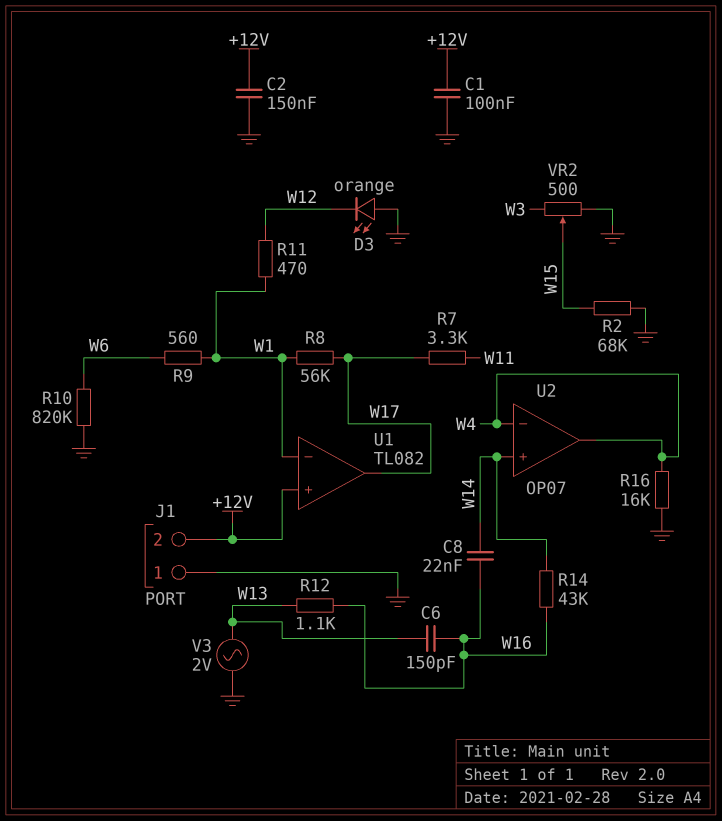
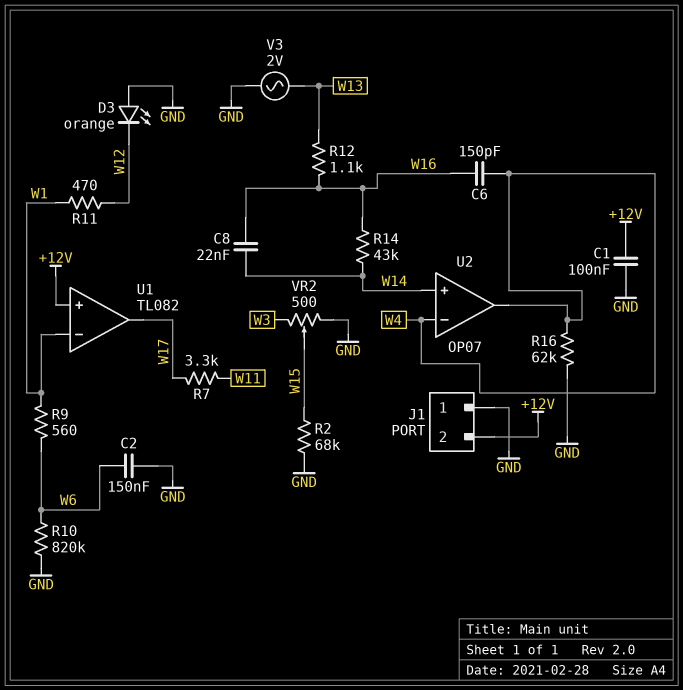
C2: 150nF (+12V, GND) -> 150nF (GND, W6)
C6: 150pF (W13, W16) -> 150pF (W4, W16)
R8: 56k (W1, W17) -> none
R16: 16k (GND, W4) -> 62k (GND, W4)

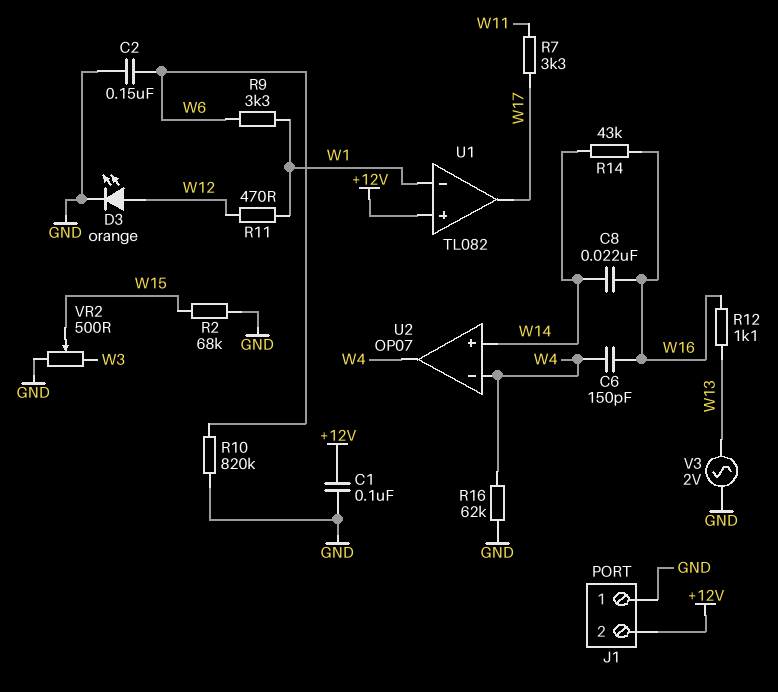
D3: LED orange (A GND, K W12) -> LED orange (A W12, K GND)
R9: 560 (W1, W6) -> 3.3k (W1, W6)

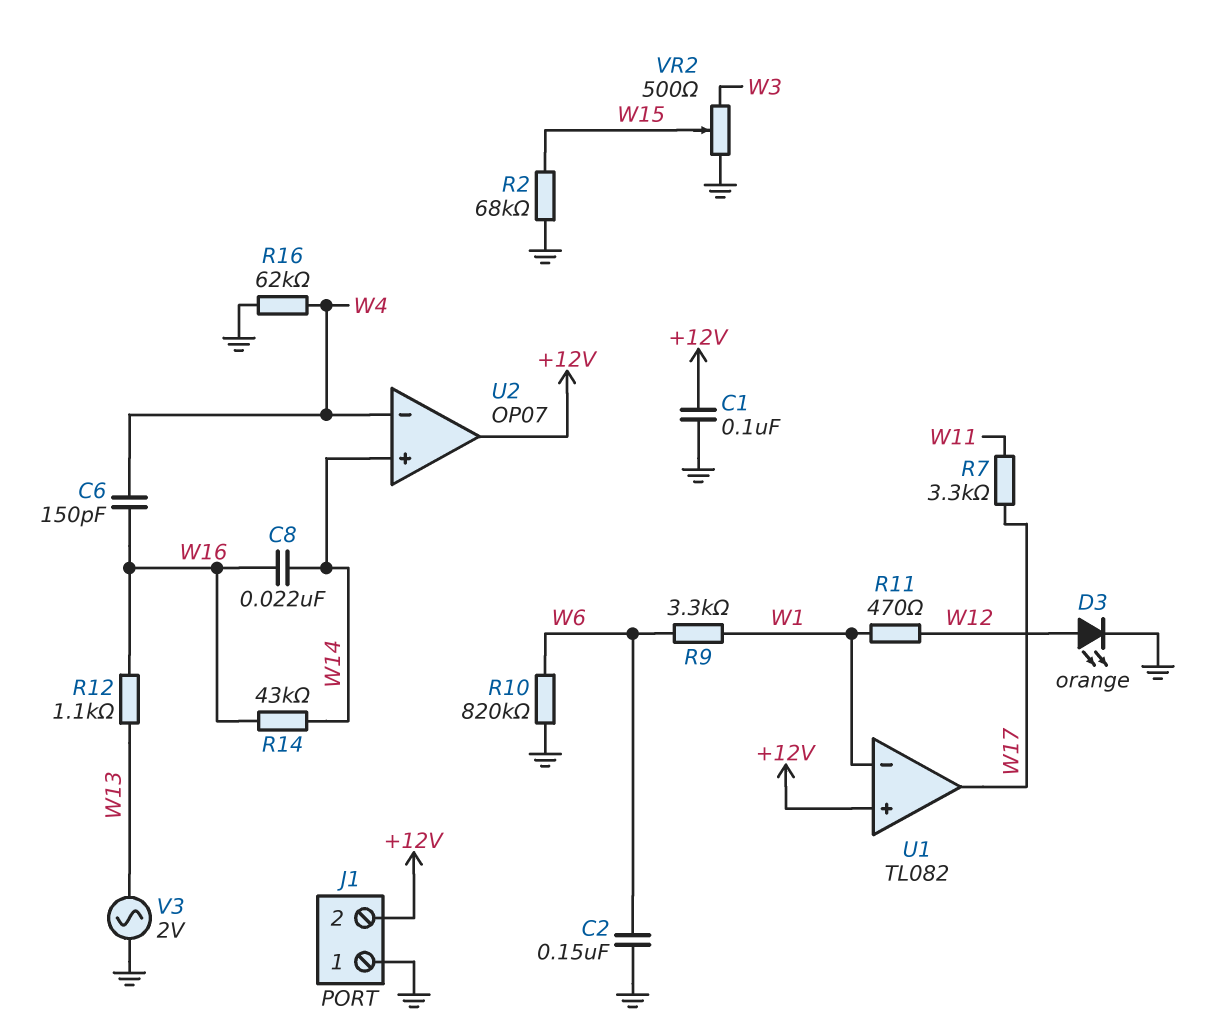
U2 pin out: W4 -> +12V

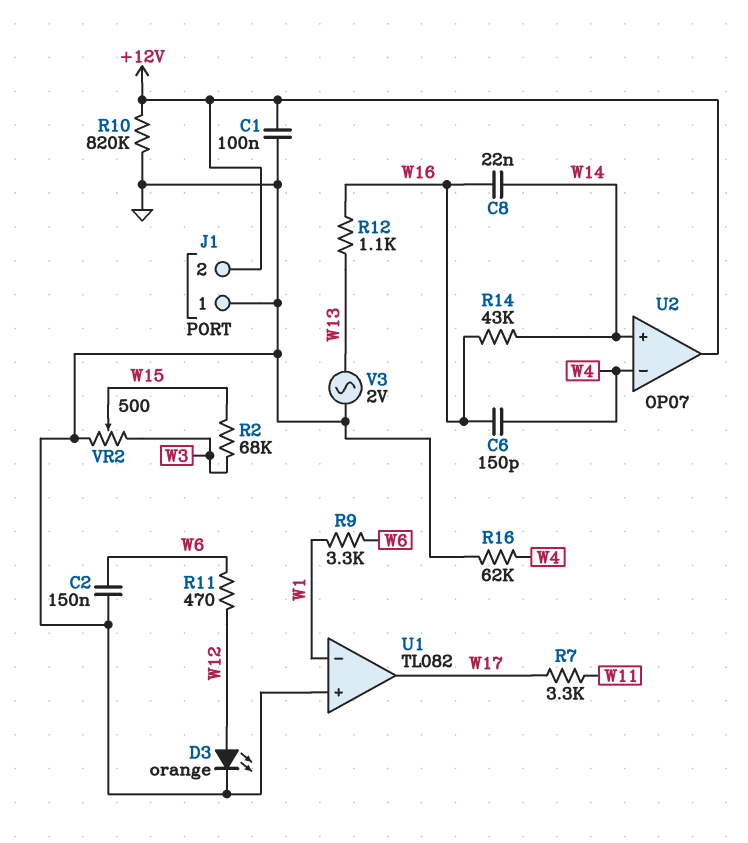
R2: 68k (GND, W15) -> 68k (W3, W15)
R10: 820k (GND, W6) -> 820k (+12V, GND)
R11: 470 (W1, W12) -> 470 (W6, W12)
U1 pin in+: +12V -> GND

